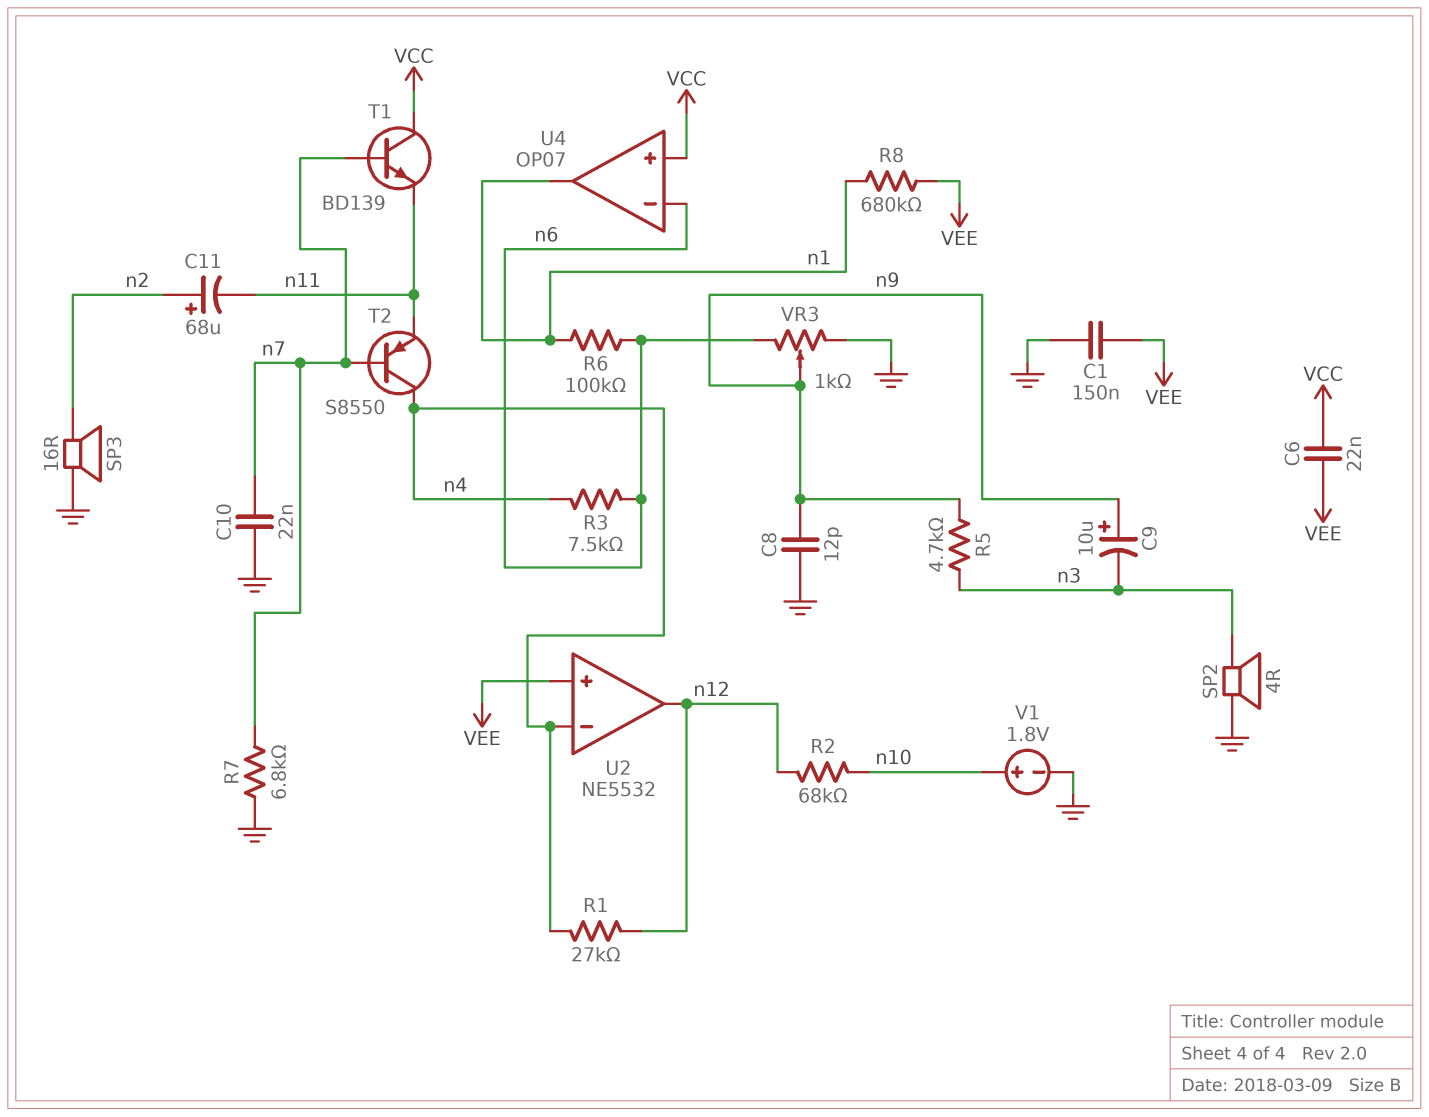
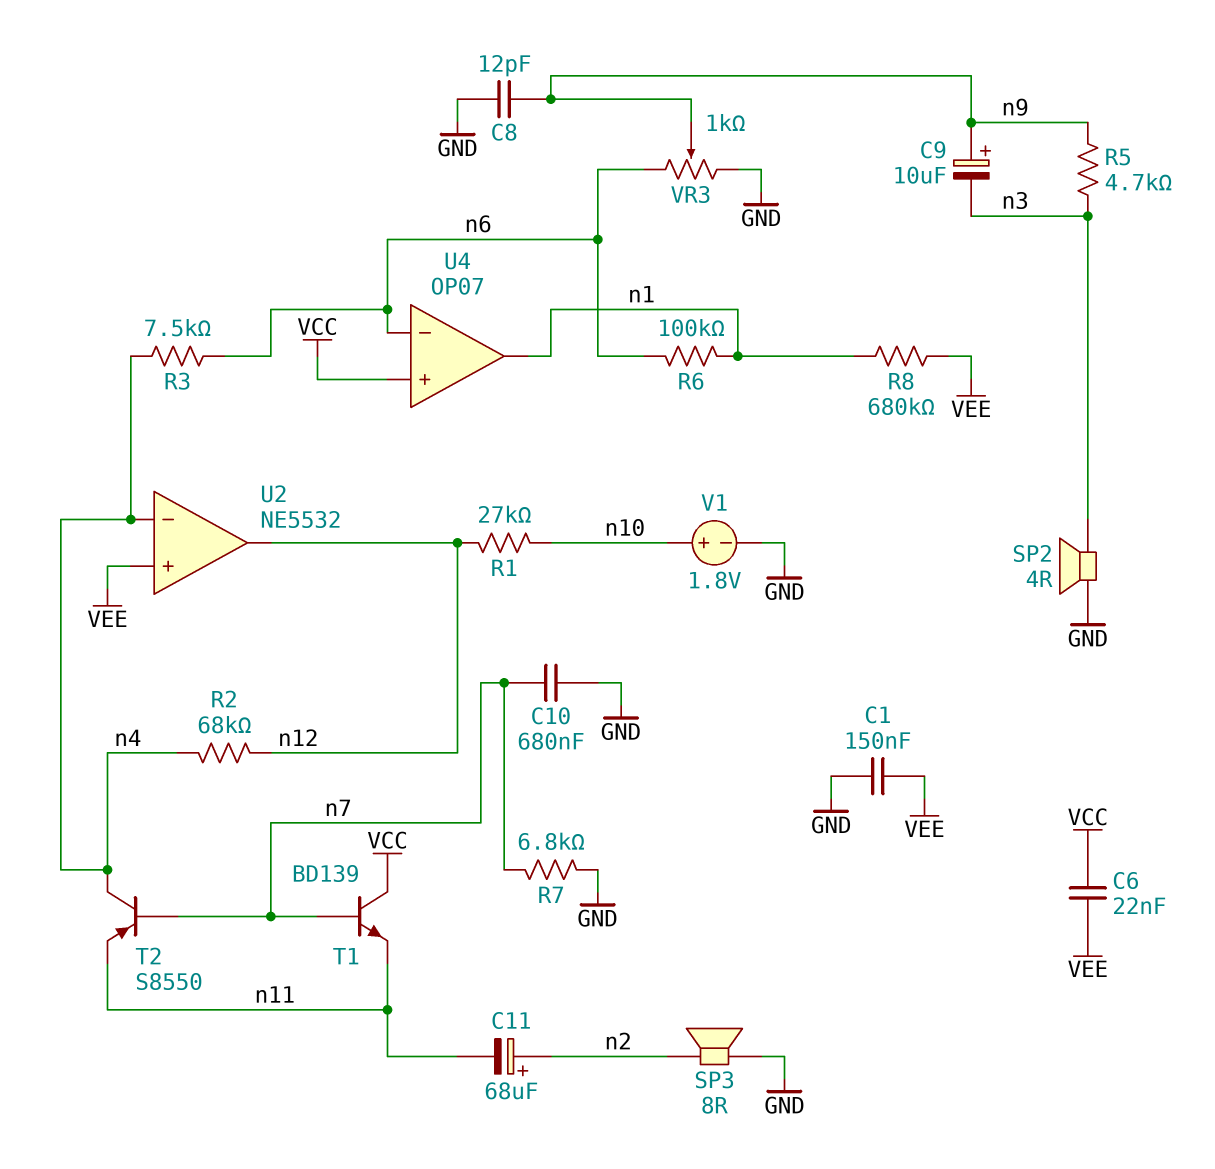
C10: 22nF (GND, n7) -> 680nF (GND, n7)
R1: 27k (n4, n12) -> 27k (n10, n12)
R2: 68k (n10, n12) -> 68k (n4, n12)
SP3: speaker 16R (GND, n2) -> speaker 8R (GND, n2)

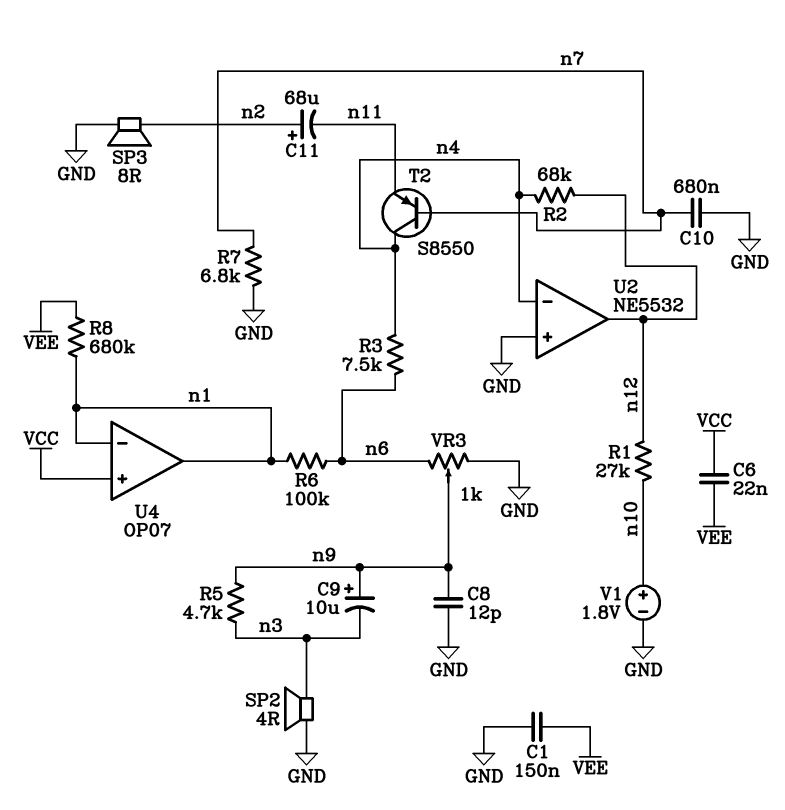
T1: NPN BD139 (B n7, C VCC, E n11) -> none
U2 pin in+: VEE -> GND
U4 pin in-: n6 -> n1

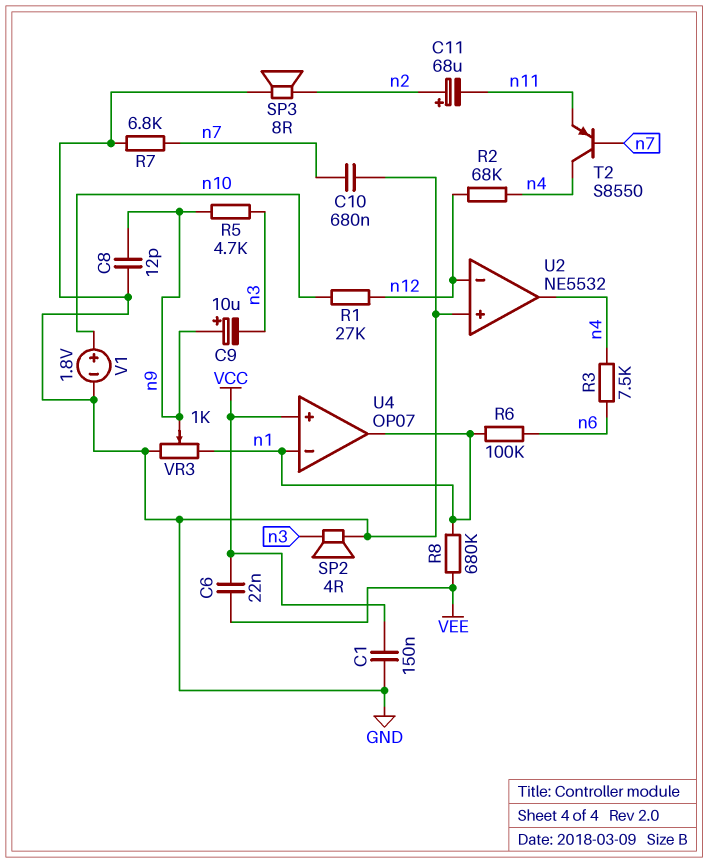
C1: 150nF (GND, VEE) -> 150nF (GND, VCC)
U2 pin in-: n4 -> n12
U2 pin out: n12 -> n4
VR3: 1k (GND, n6, wiper n9) -> 1k (GND, n1, wiper n9)

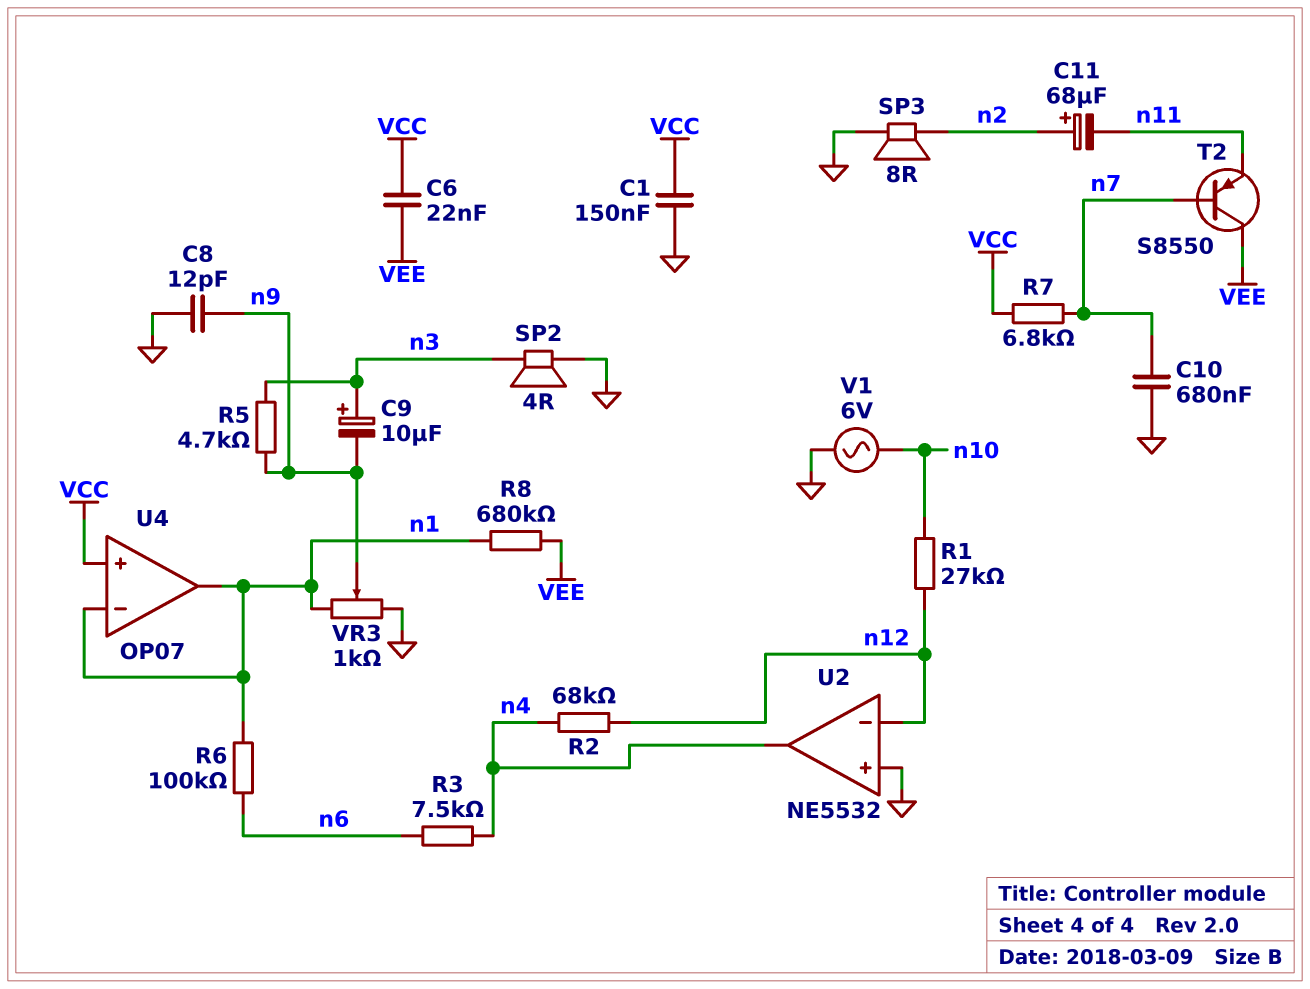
C9: 10uF (plus n9, minus n3) -> 10uF (plus n3, minus n9)
R7: 6.8k (GND, n7) -> 6.8k (VCC, n7)
T2: PNP S8550 (B n7, C n4, E n11) -> PNP S8550 (B n7, C VEE, E n11)
V1: 1.8V (plus n10, minus GND) -> AC 6V (GND, n10)

